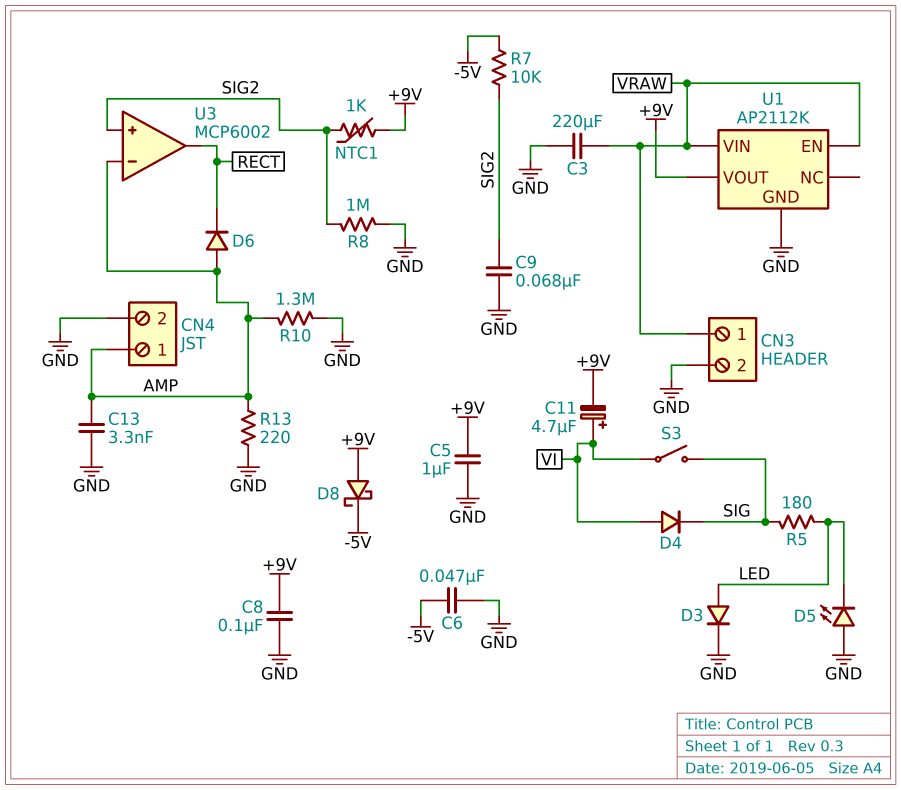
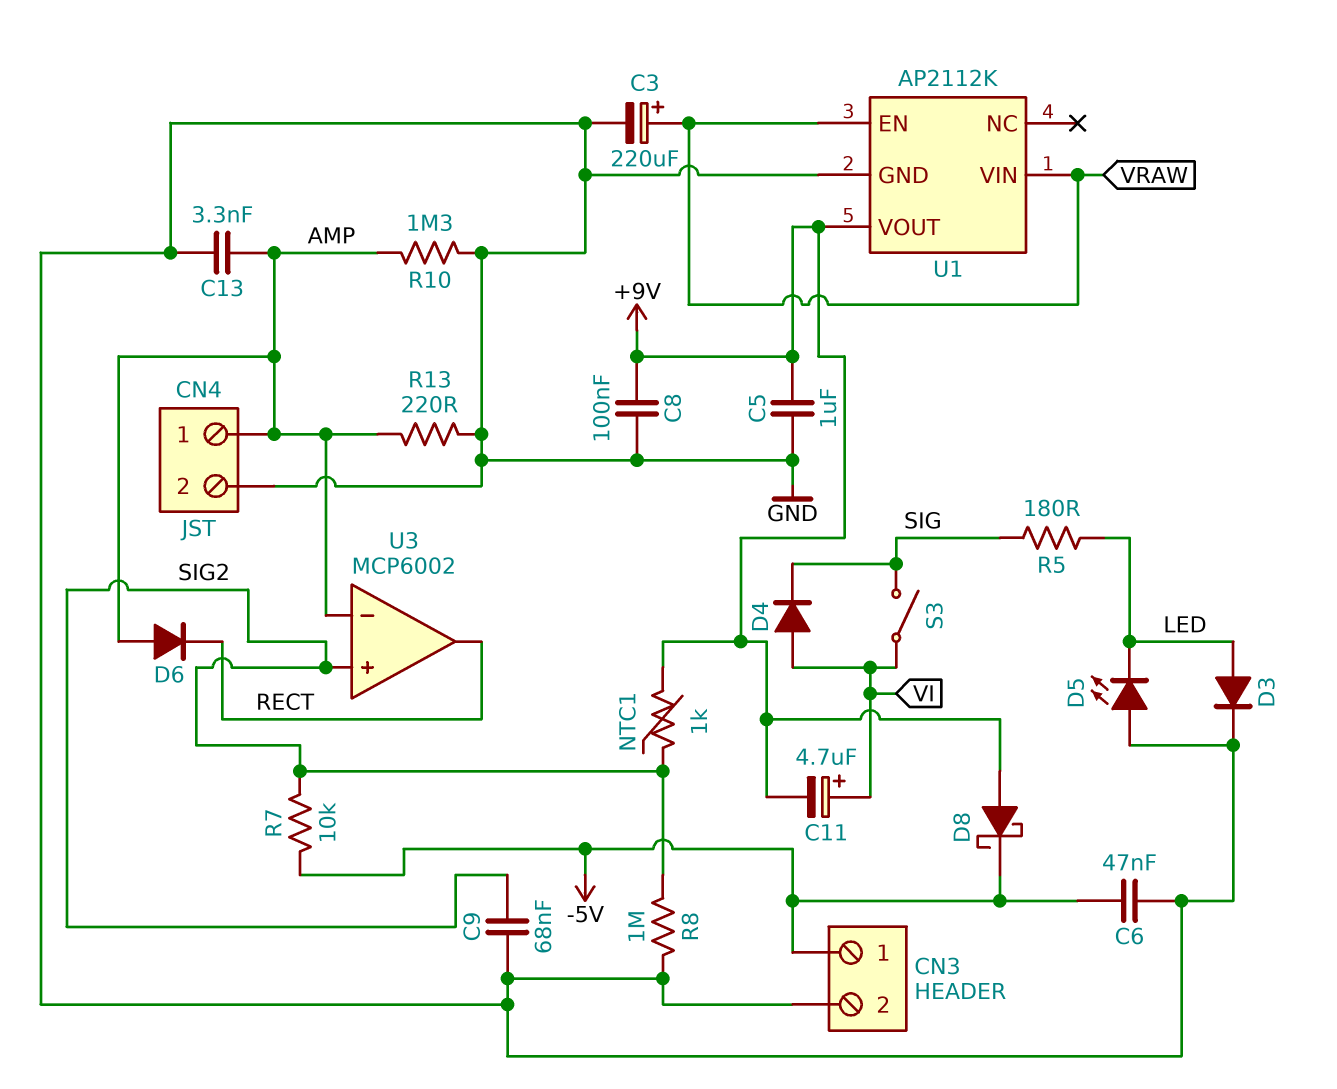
C3: 220uF (GND, VRAW) -> 220uF (plus VRAW, minus GND)
CN3 pin 1: VRAW -> -5V

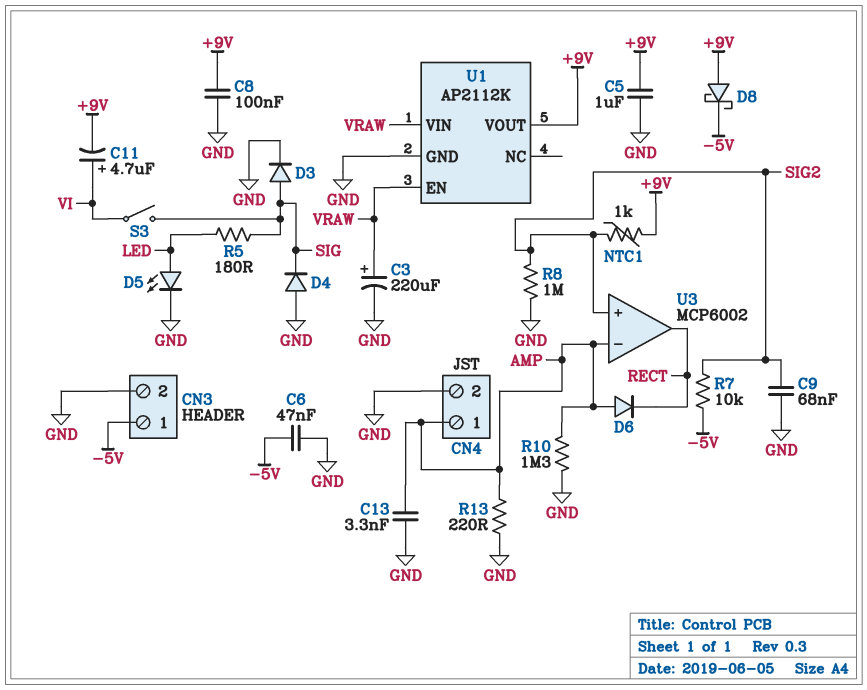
D3: diode (A LED, K GND) -> diode (A SIG, K GND)
D4: diode (A VI, K SIG) -> diode (A GND, K SIG)
D5: LED (A GND, K LED) -> LED (A LED, K GND)

